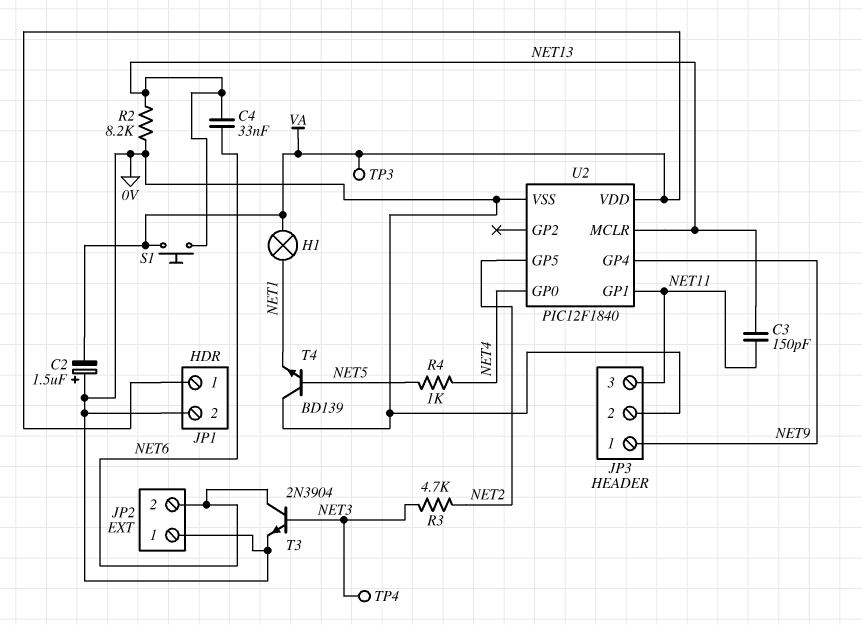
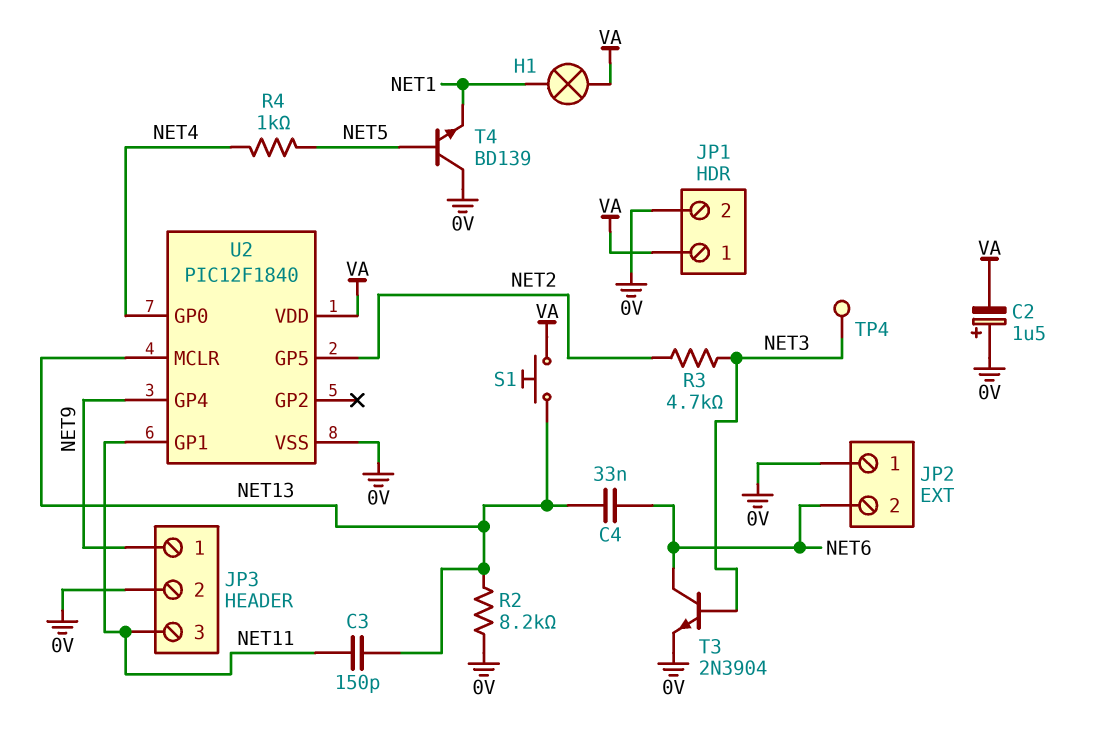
TP3: test point (VA) -> none

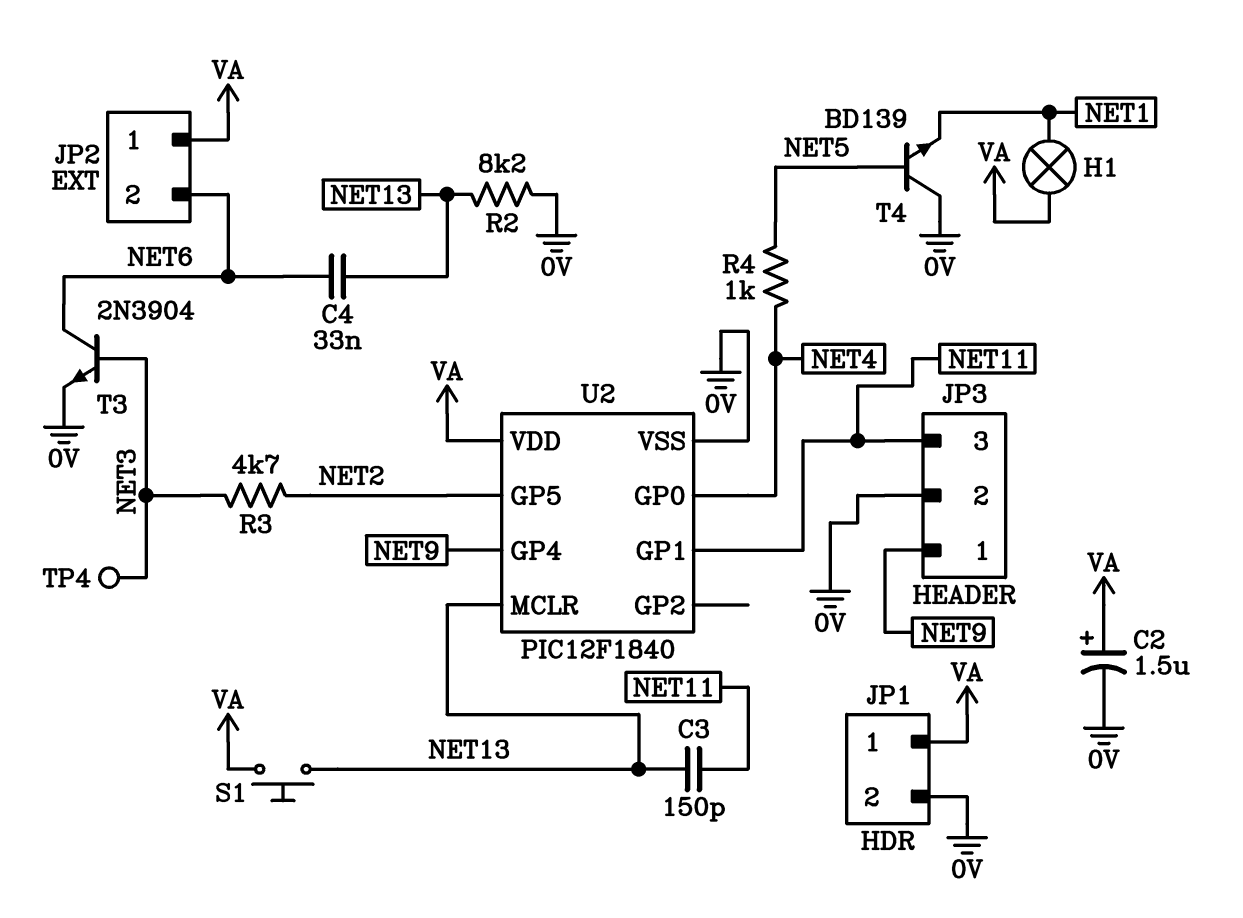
C2: 1.5uF (plus 0V, minus VA) -> 1.5uF (plus VA, minus 0V)
JP2 pin 1: 0V -> VA

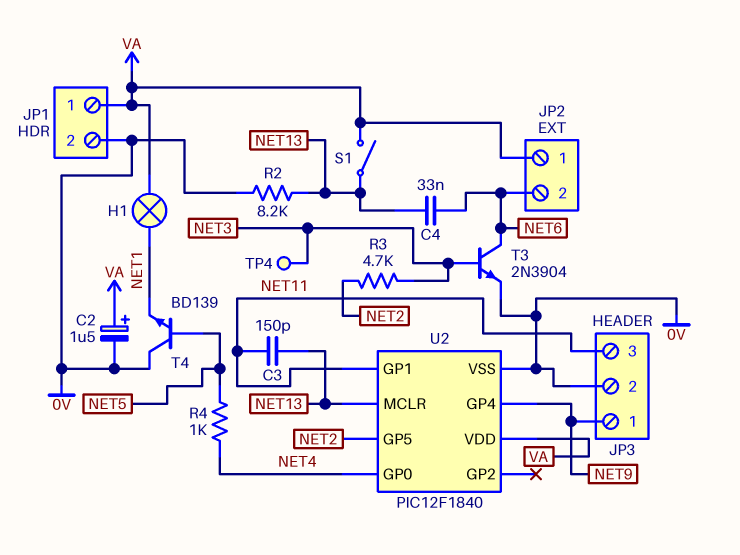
S1: button (NET13, VA) -> switch (NET13, VA)

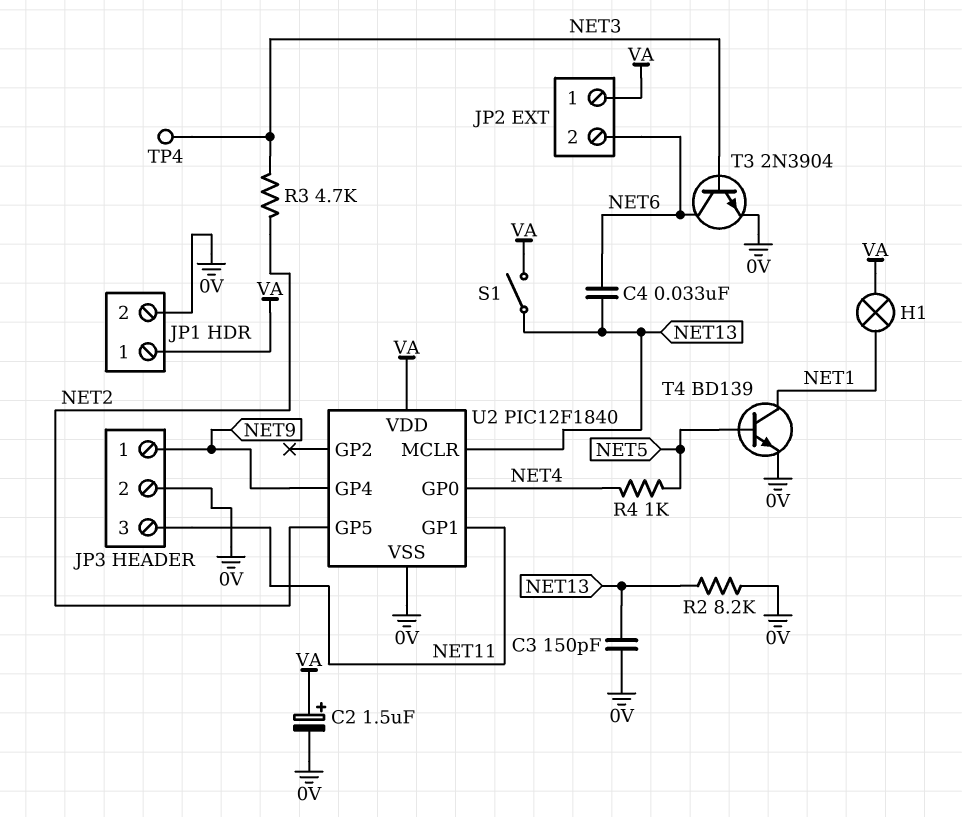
C3: 150pF (NET11, NET13) -> 150pF (0V, NET13)
T4: NPN BD139 (B NET5, C 0V, E NET1) -> NPN BD139 (B NET5, C NET1, E 0V)

